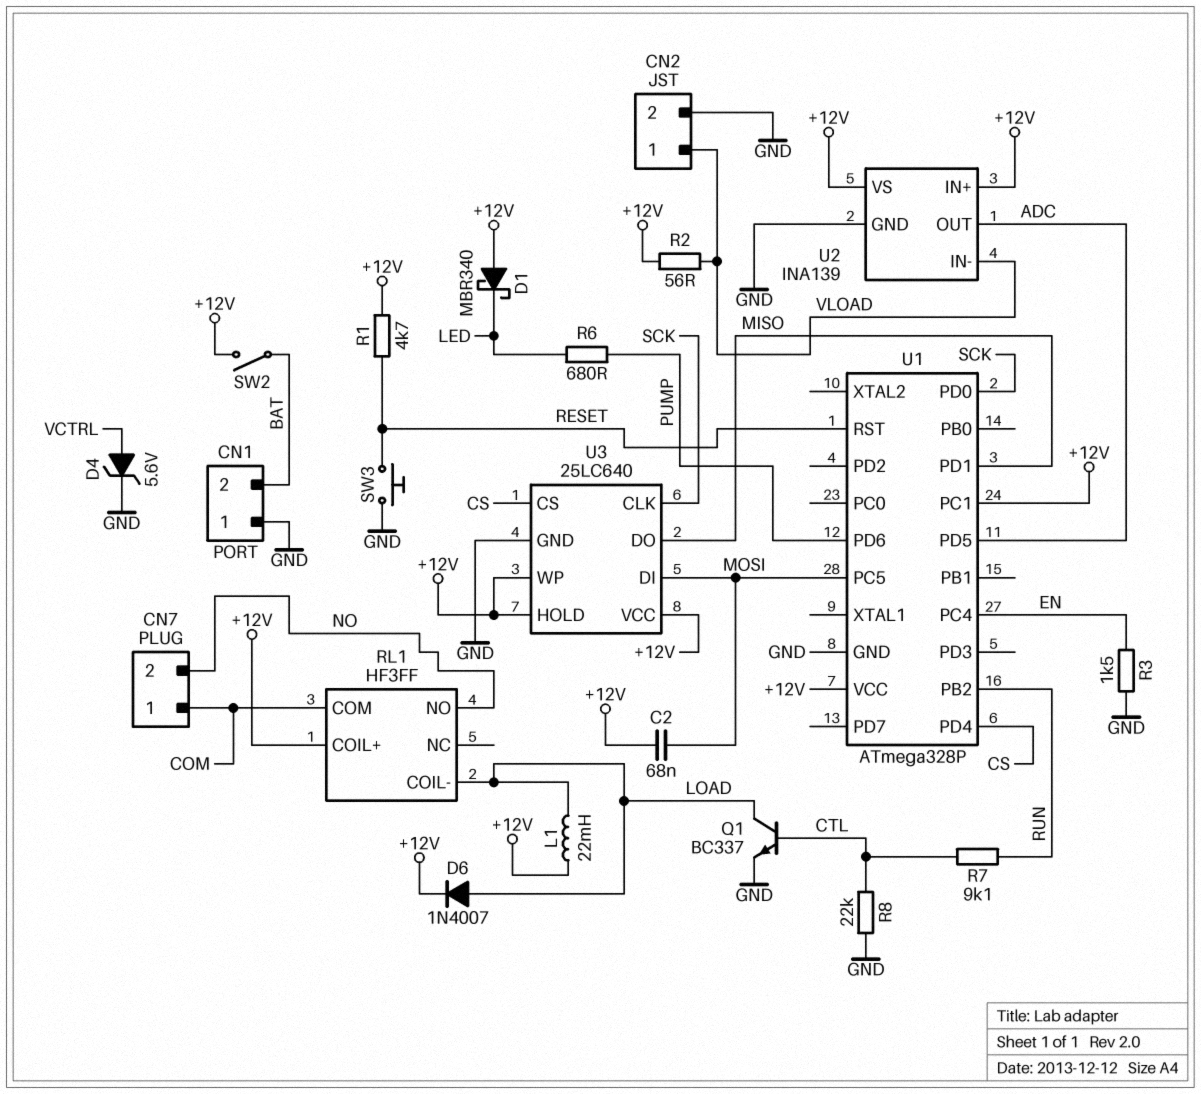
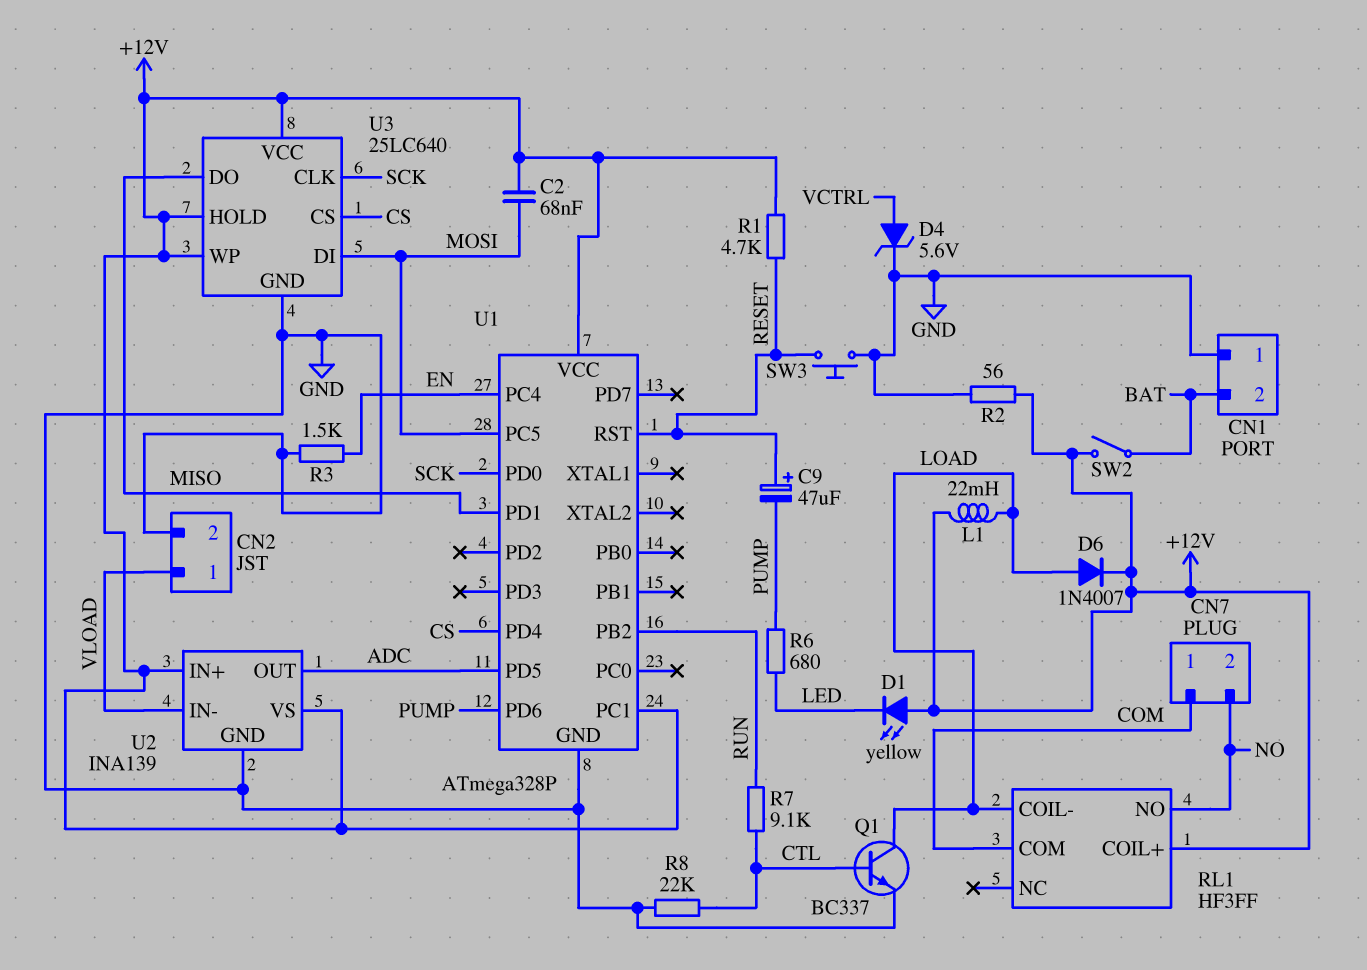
C9: none -> 47uF (plus RESET, minus PUMP)
D1: schottky MBR340 (A +12V, K LED) -> LED yellow (A +12V, K LED)
R2: 56 (+12V, VLOAD) -> 56 (+12V, GND)

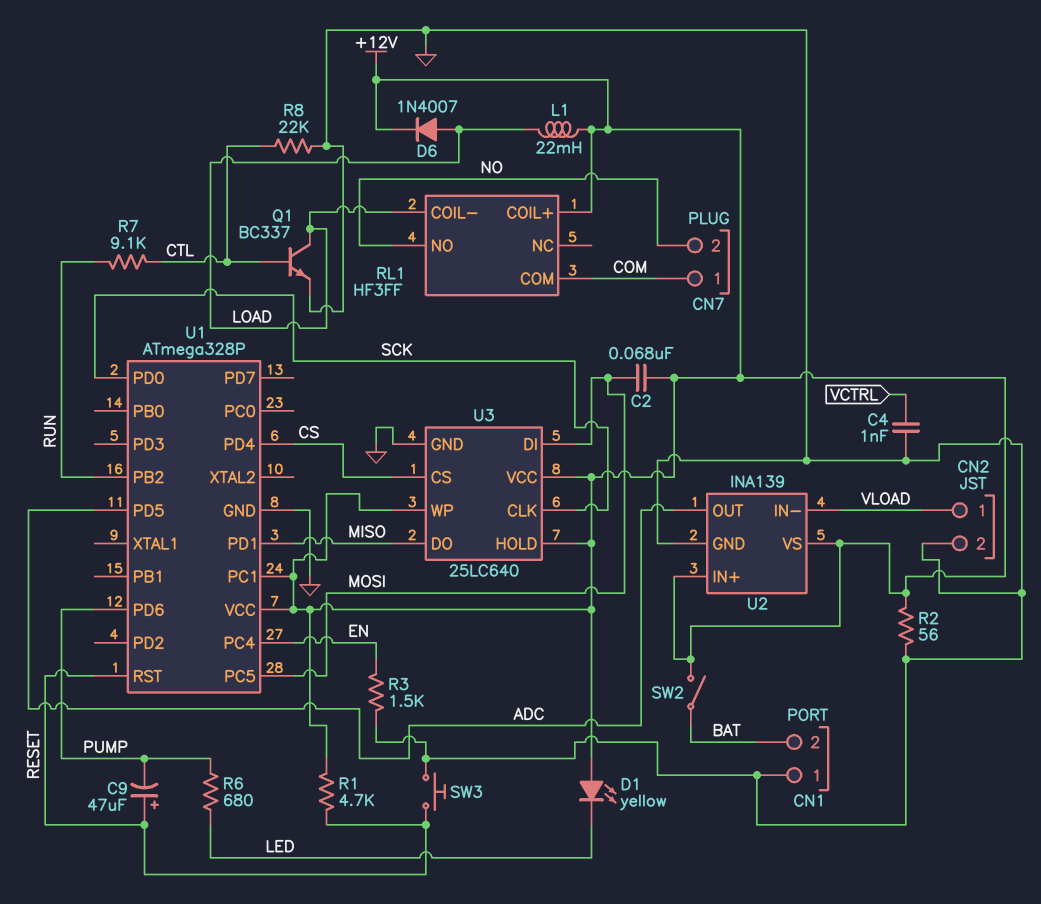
C4: none -> 1nF (GND, VCTRL)
D4: zener 5.6V (A VCTRL, K GND) -> none

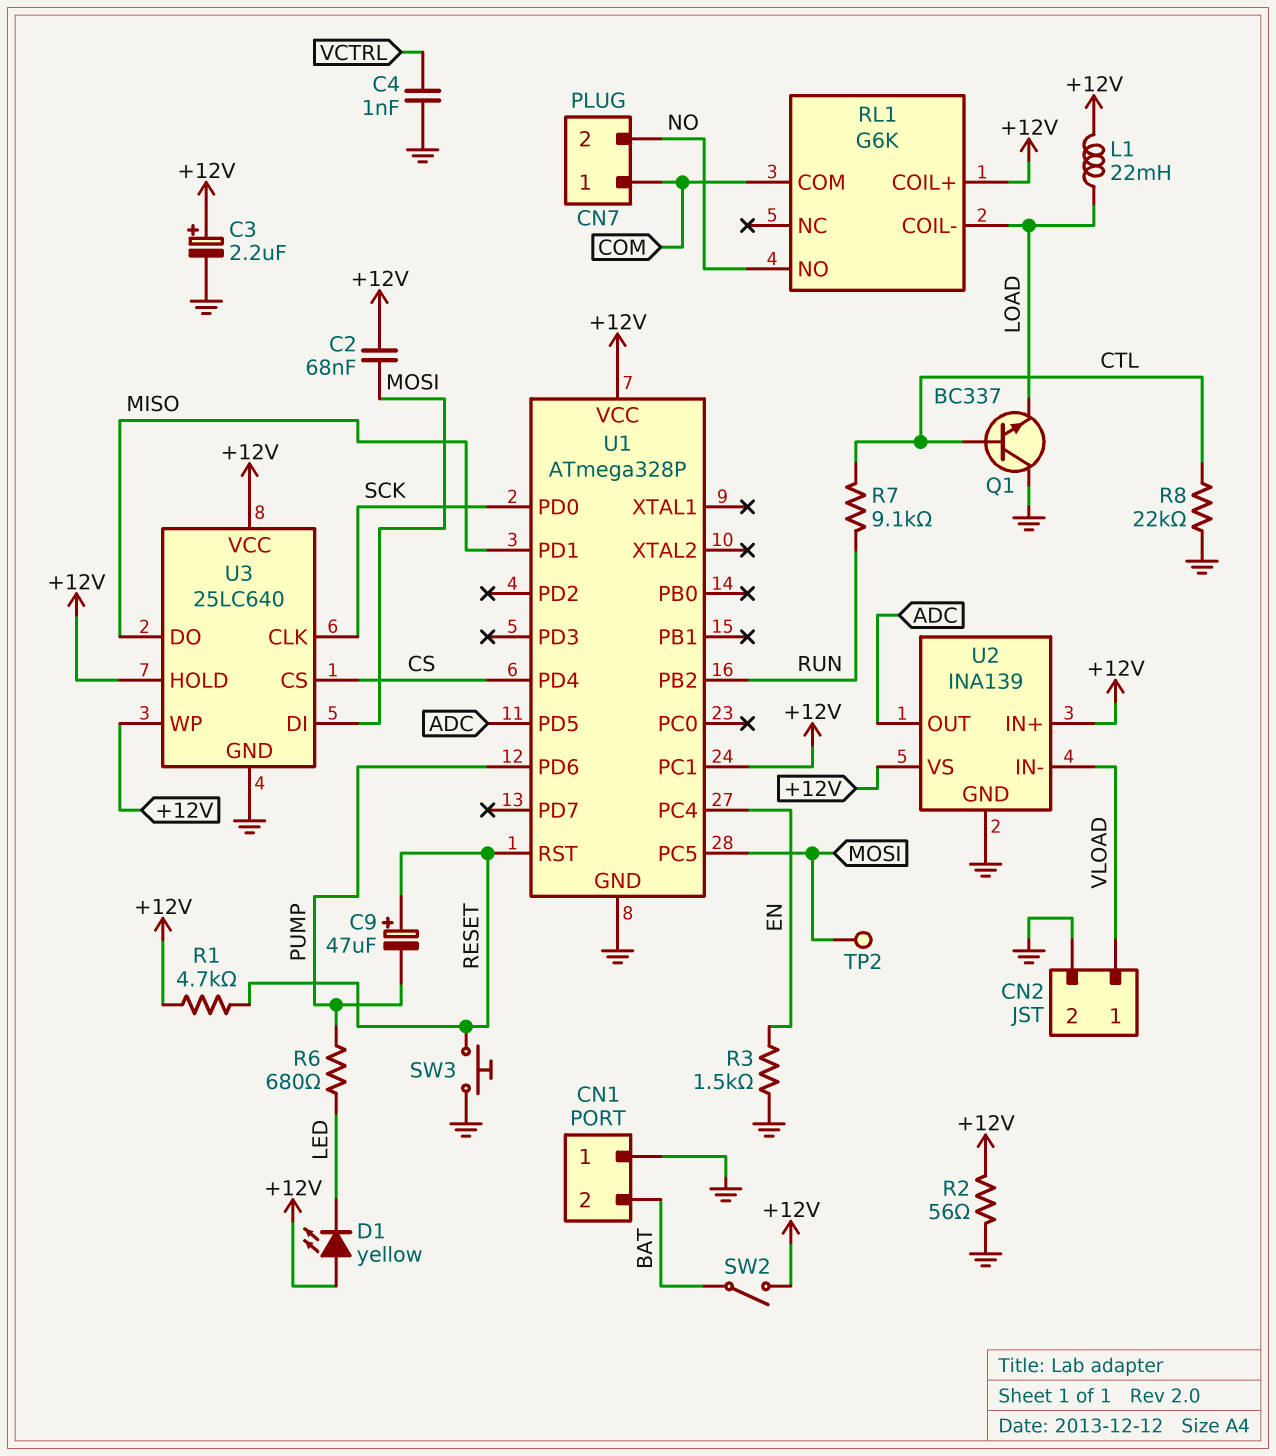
C3: none -> 2.2uF (plus +12V, minus GND)
D6: diode 1N4007 (A LOAD, K +12V) -> none
Q1: NPN BC337 (B CTL, C LOAD, E GND) -> NPN BC337 (B CTL, C GND, E LOAD)
RL1: HF3FF -> G6K
TP2: none -> test point (MOSI)

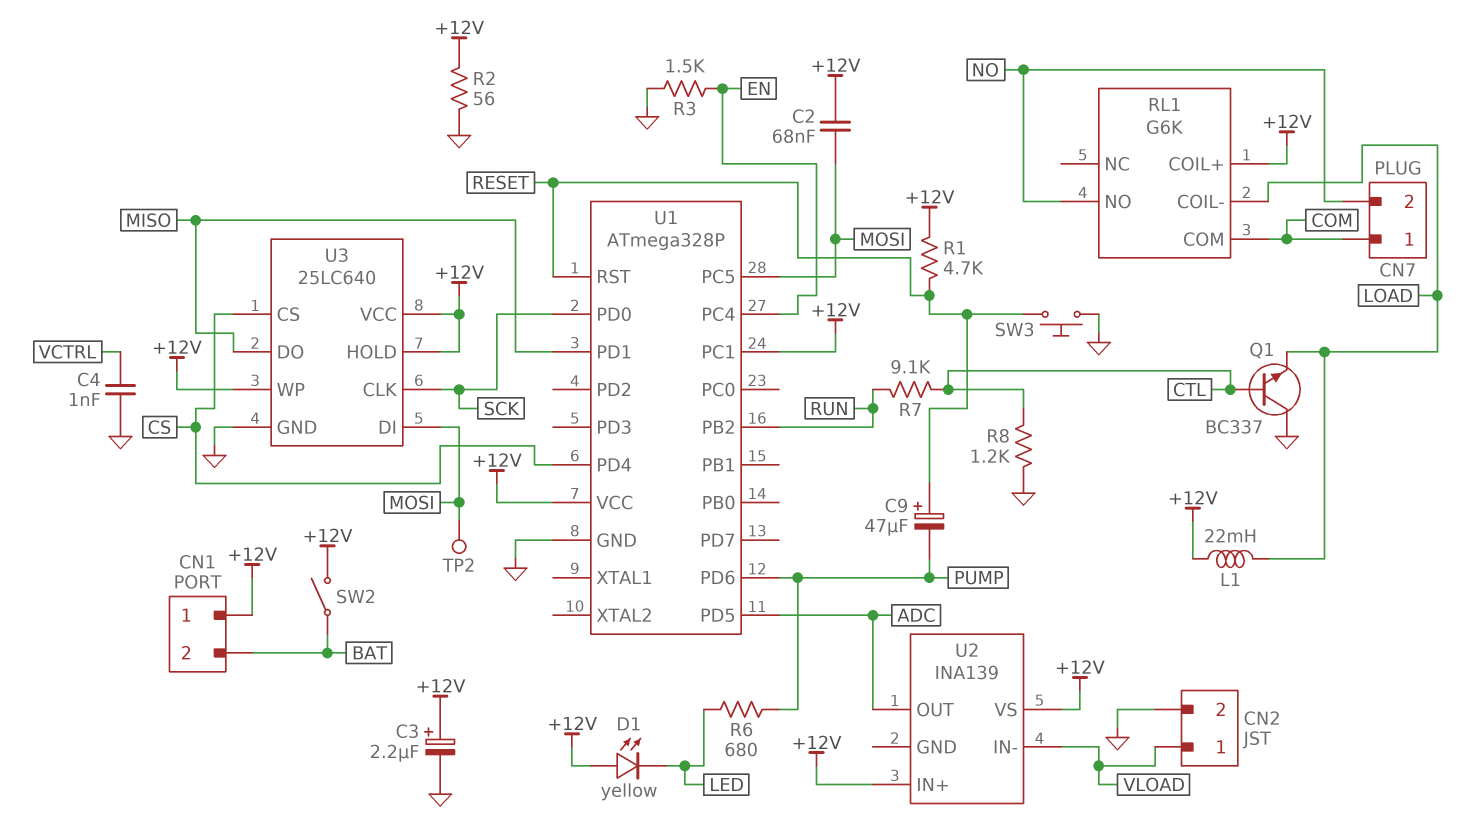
CN1 pin 1: GND -> +12V
R8: 22k (CTL, GND) -> 1.2k (CTL, GND)
U2 pin GND: GND -> none

